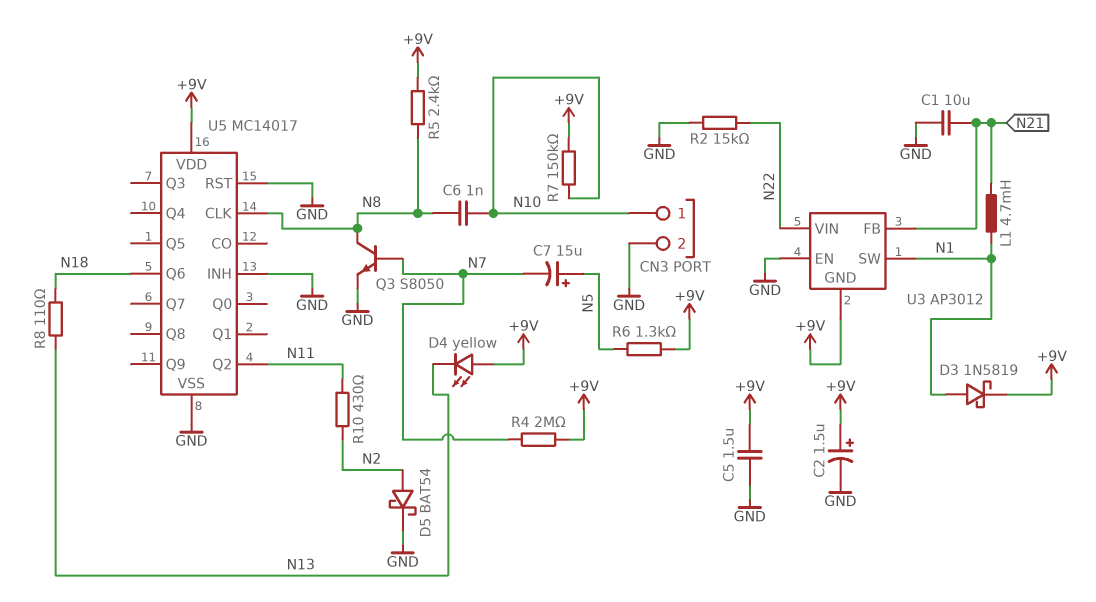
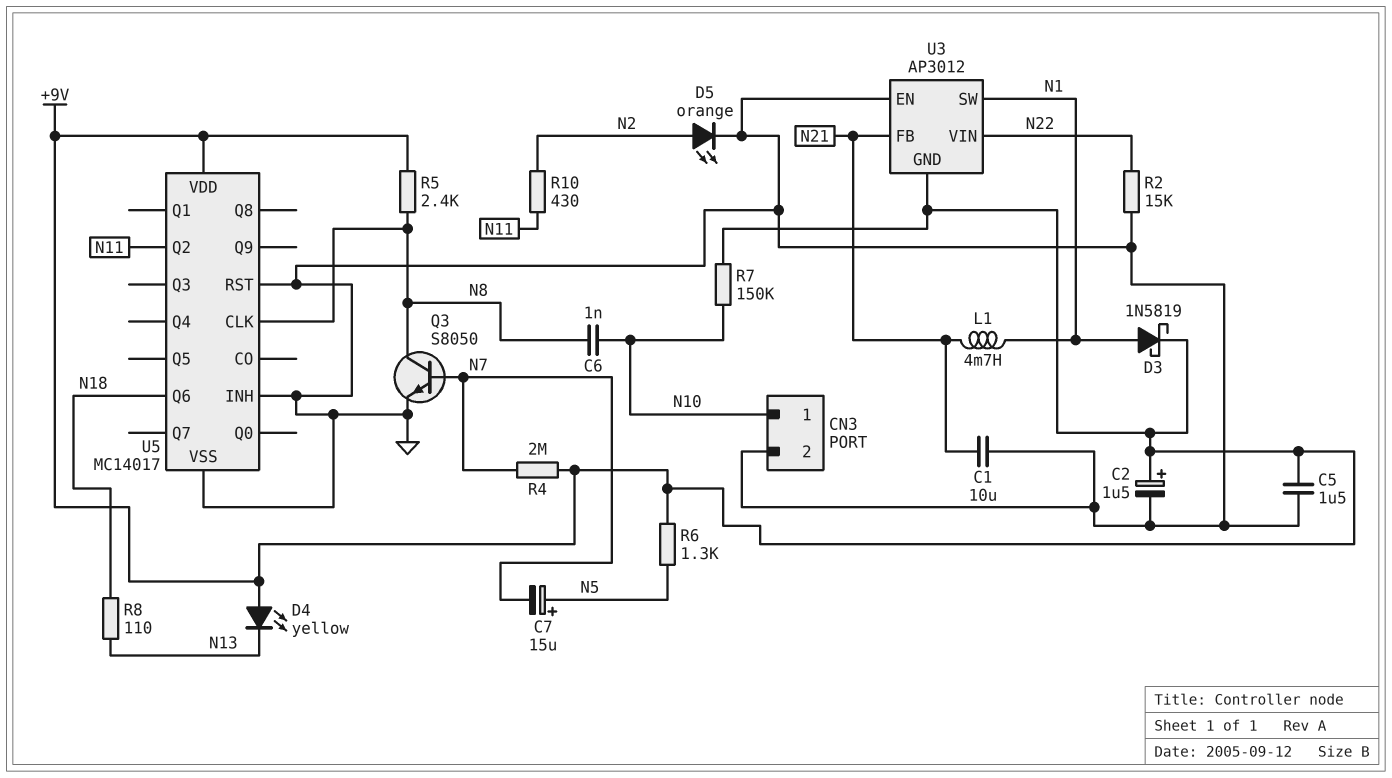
D5: schottky BAT54 (A N2, K GND) -> LED orange (A N2, K GND)

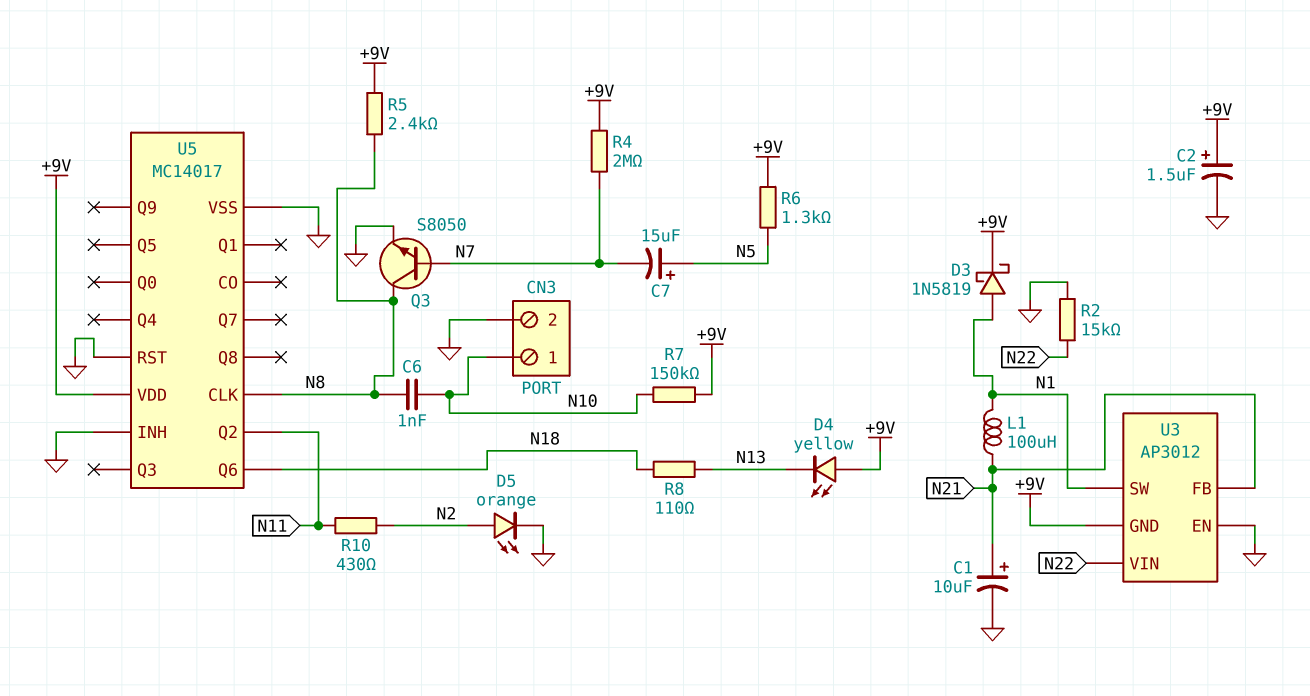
C1: 10uF (GND, N21) -> 10uF (plus N21, minus GND)
C5: 1.5uF (+9V, GND) -> none
L1: 4.7mH (N1, N21) -> 100uH (N1, N21)

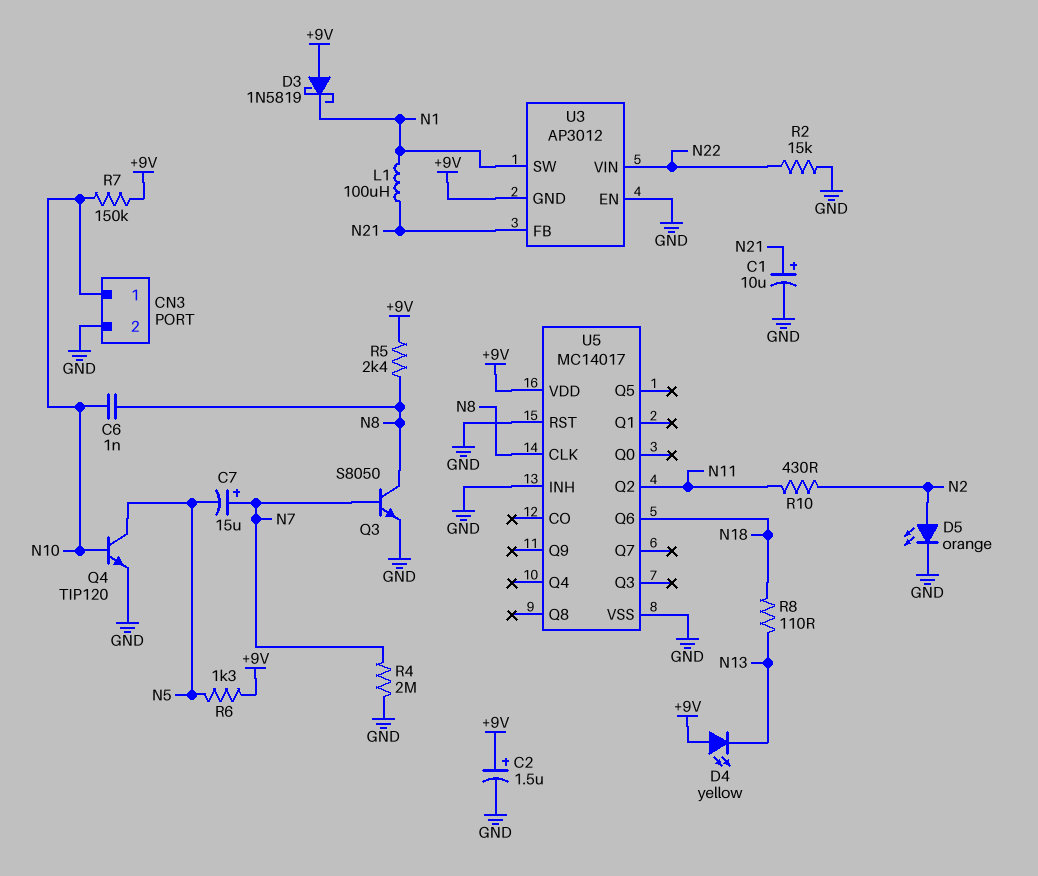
C7: 15uF (plus N5, minus N7) -> 15uF (plus N7, minus N5)
D3: schottky 1N5819 (A N1, K +9V) -> schottky 1N5819 (A +9V, K N1)
Q4: none -> NPN TIP120 (B N10, C N5, E GND)
R4: 2M (+9V, N7) -> 2M (GND, N7)

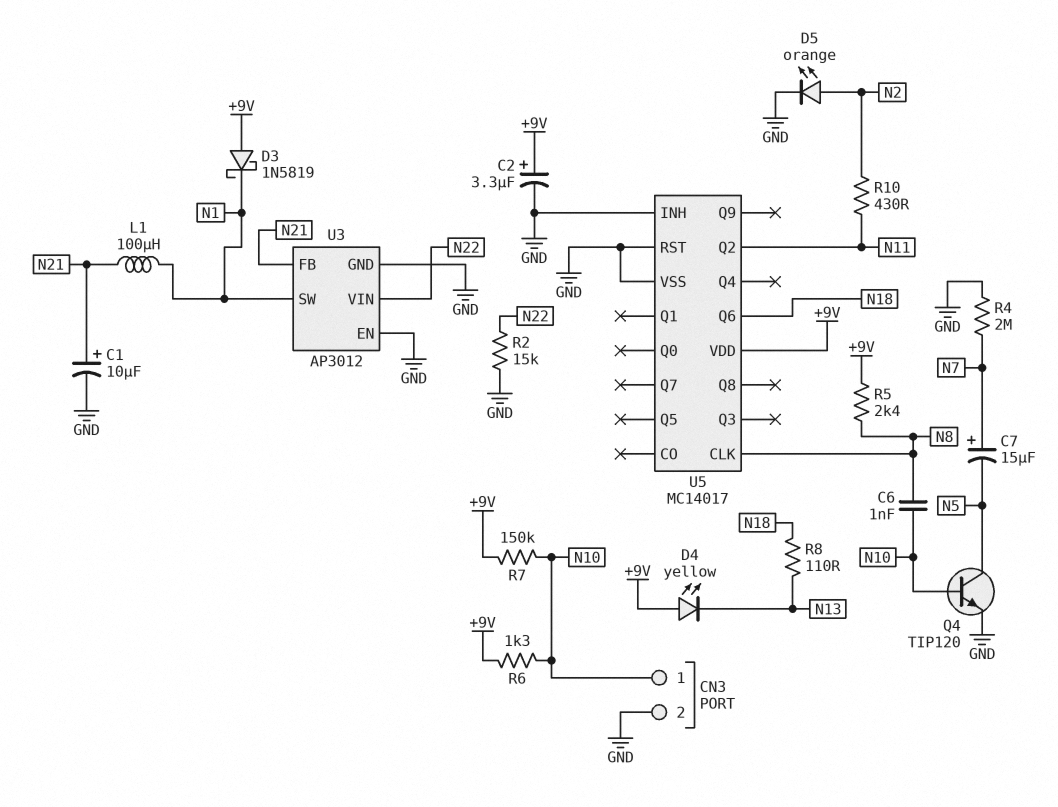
C2: 1.5uF (plus +9V, minus GND) -> 3.3uF (plus +9V, minus GND)
Q3: NPN S8050 (B N7, C N8, E GND) -> none
R6: 1.3k (+9V, N5) -> 1.3k (+9V, N10)
U3 pin GND: +9V -> GND

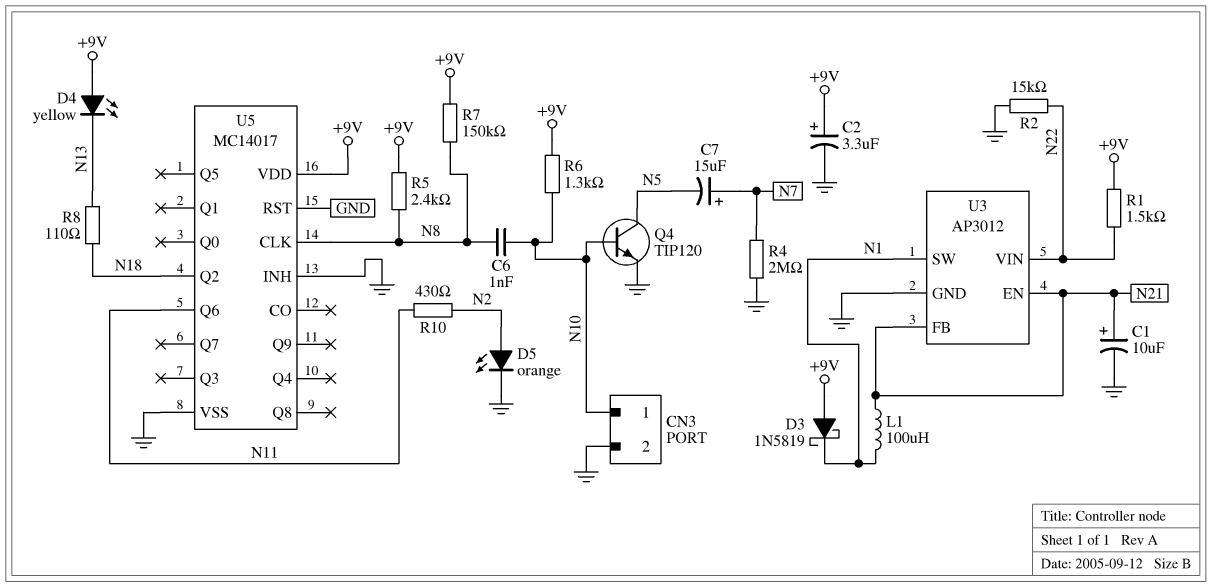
R1: none -> 1.5k (+9V, N22)
R7: 150k (+9V, N10) -> 150k (+9V, N8)
U3 pin EN: GND -> N21
U5 pin Q2: N11 -> N18
U5 pin Q6: N18 -> N11

